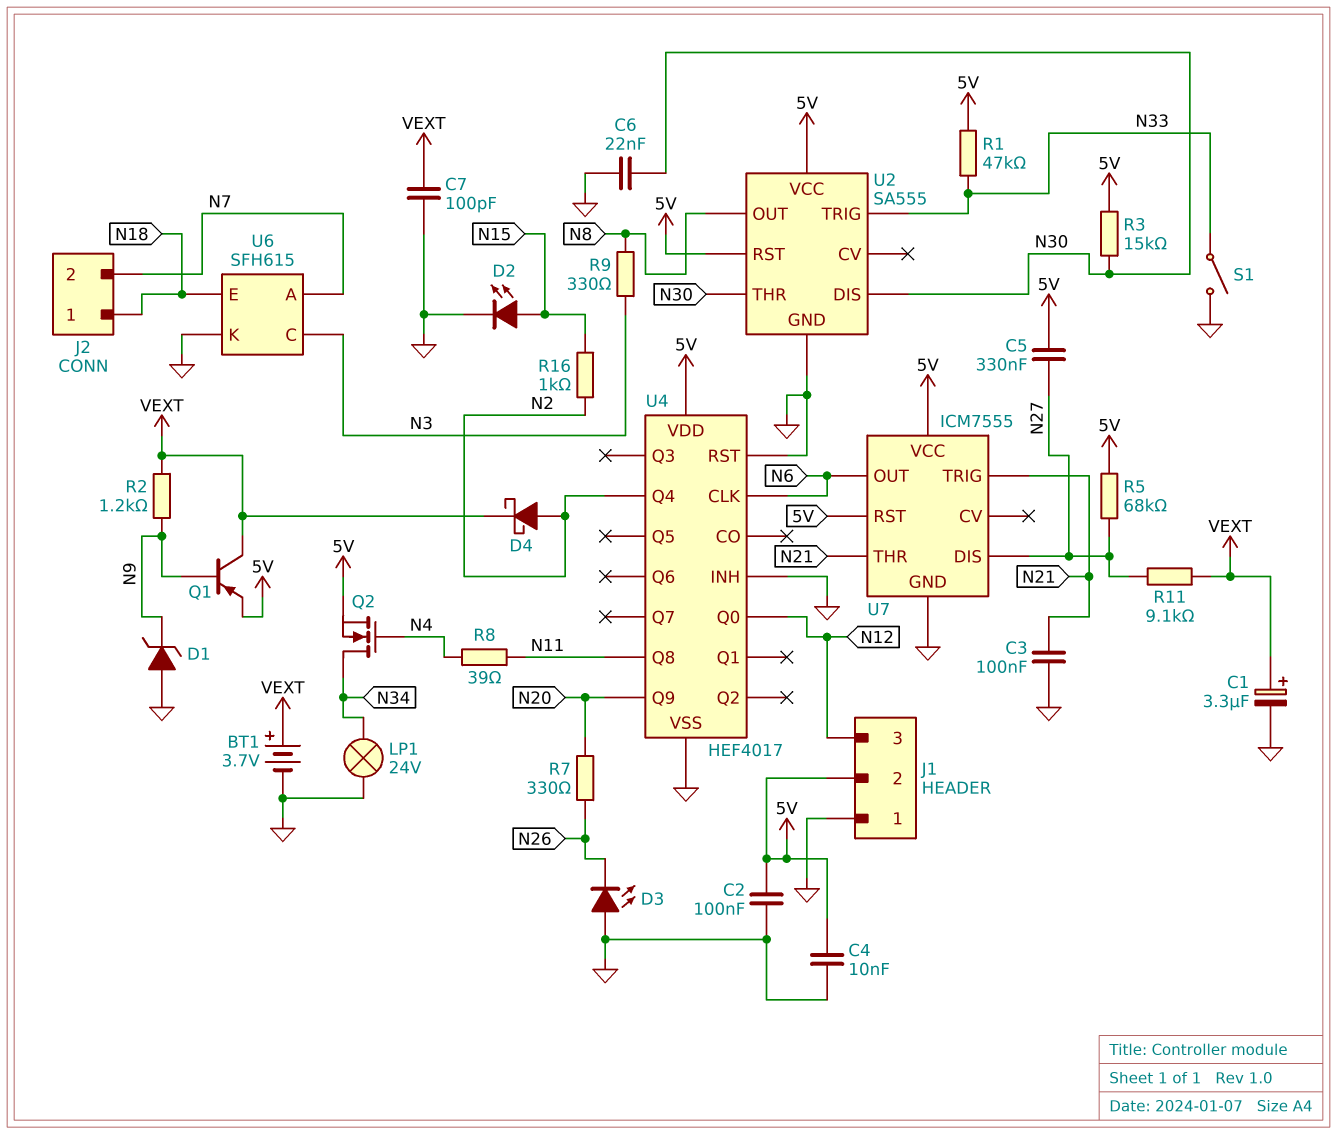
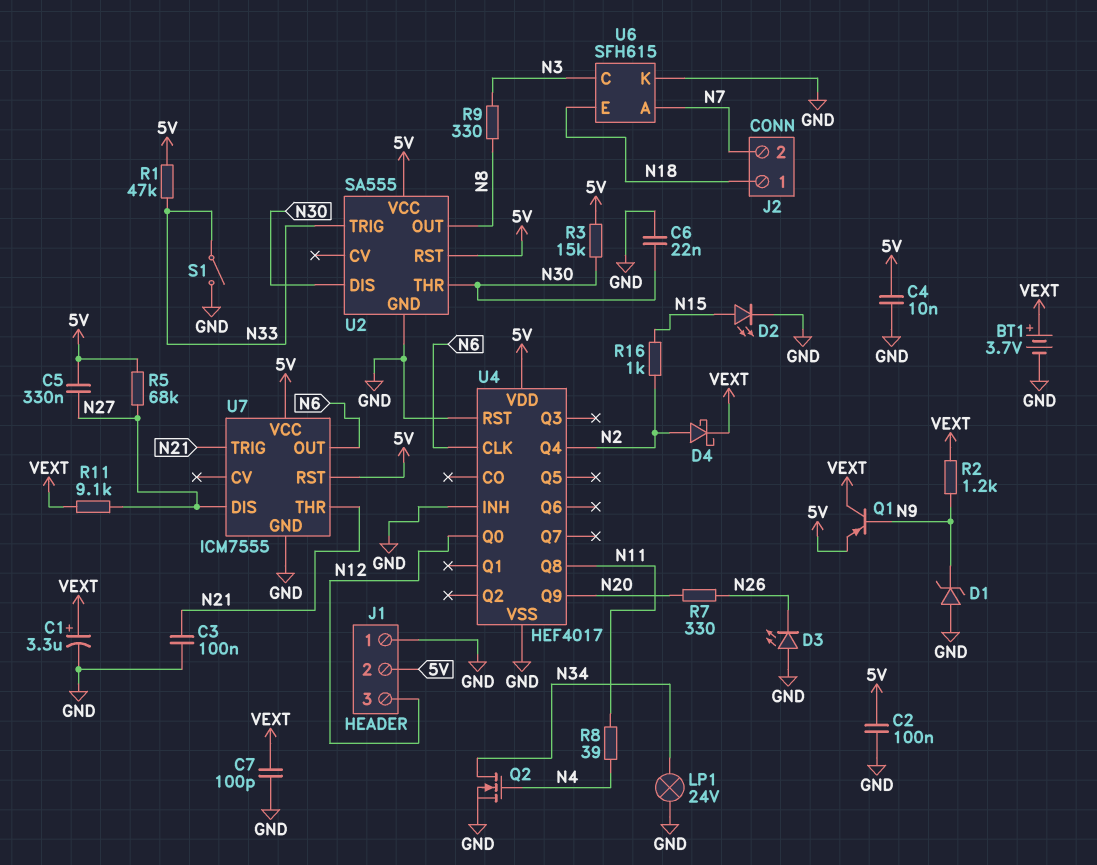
Q2: NMOS (G N4, D N34, S 5V) -> NMOS (G N4, D N34, S GND)

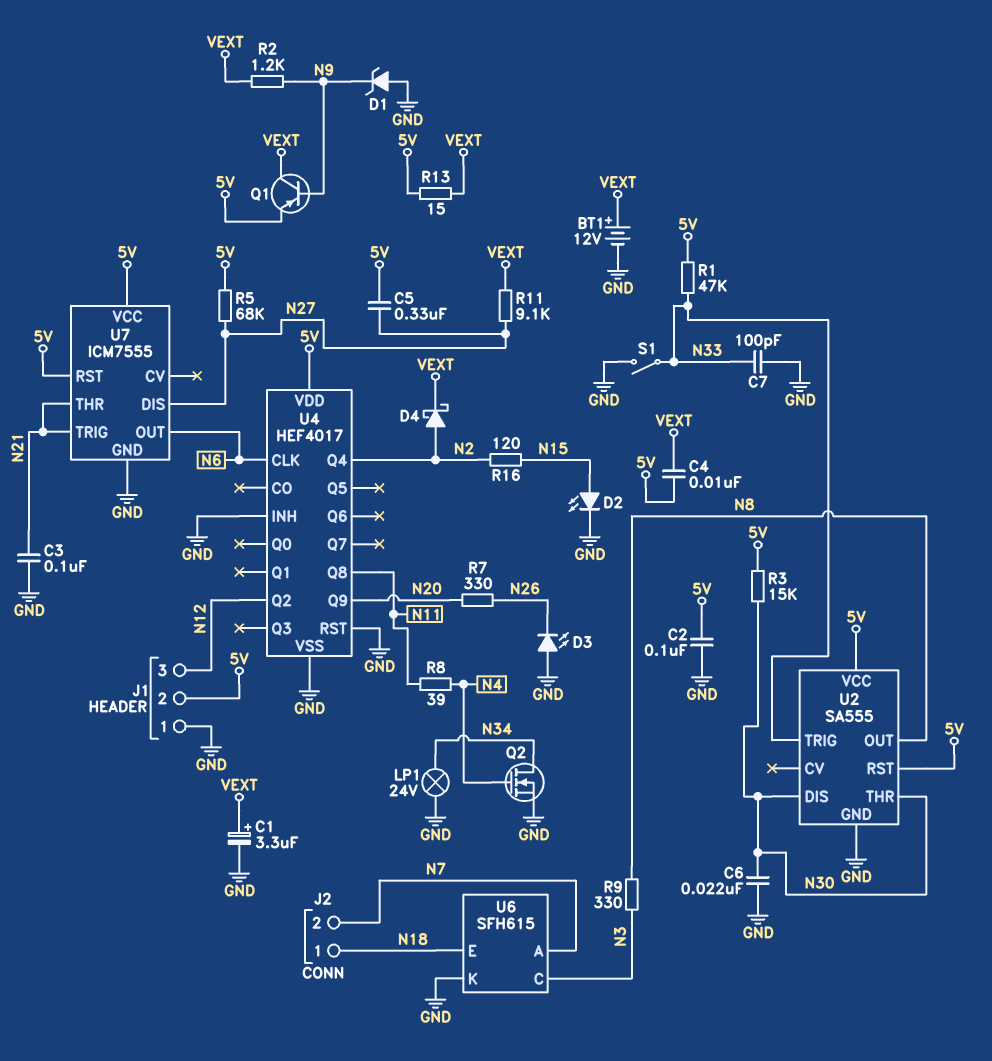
BT1: 3.7V (plus VEXT, minus GND) -> 12V (plus VEXT, minus GND)
C4: 10nF (5V, GND) -> 10nF (5V, VEXT)
C7: 100pF (GND, VEXT) -> 100pF (GND, N33)
R13: none -> 15 (5V, VEXT)
R16: 1k (N2, N15) -> 120 (N2, N15)
U4 pin Q0: N12 -> none
U4 pin Q2: none -> N12

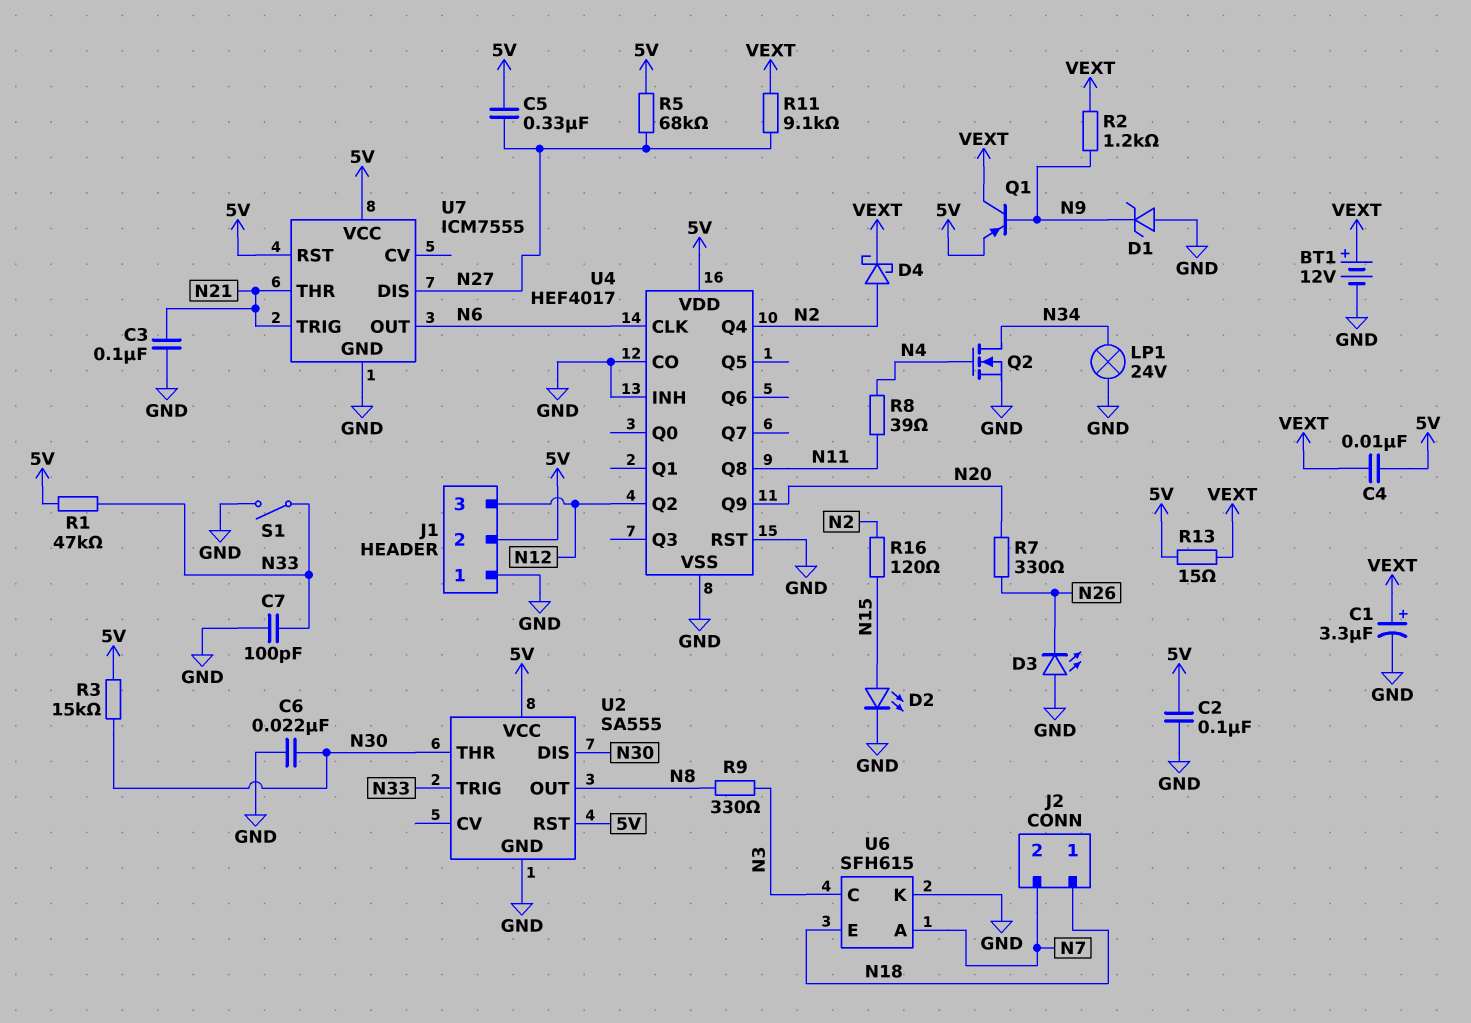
U4 pin CO: none -> GND

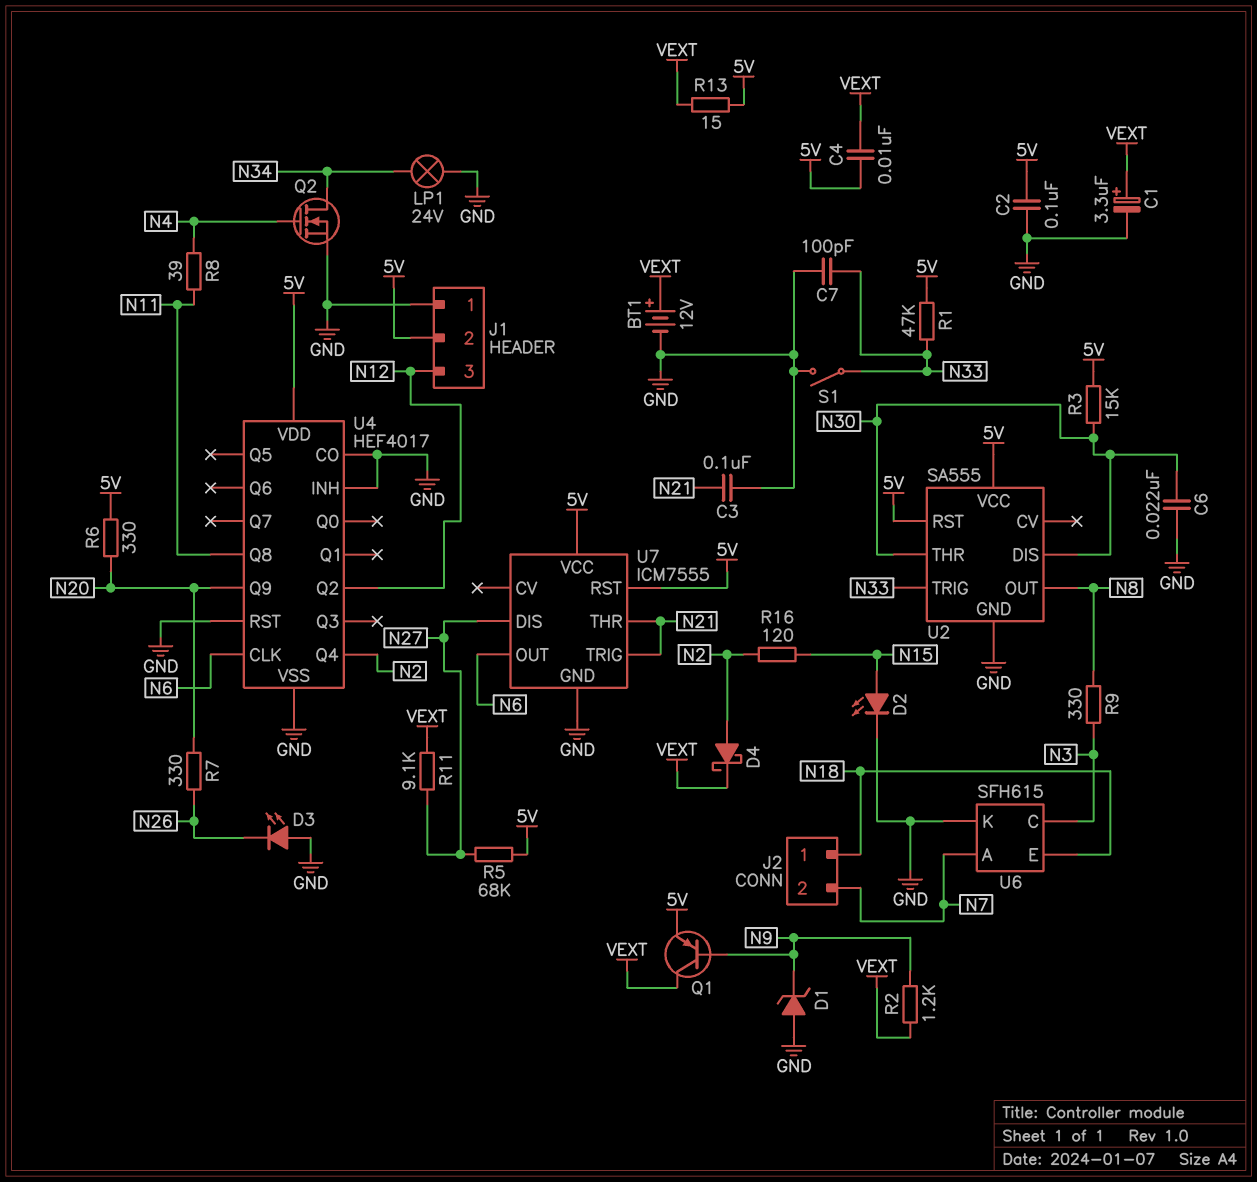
C5: 330nF (5V, N27) -> none
R6: none -> 330 (5V, N20)

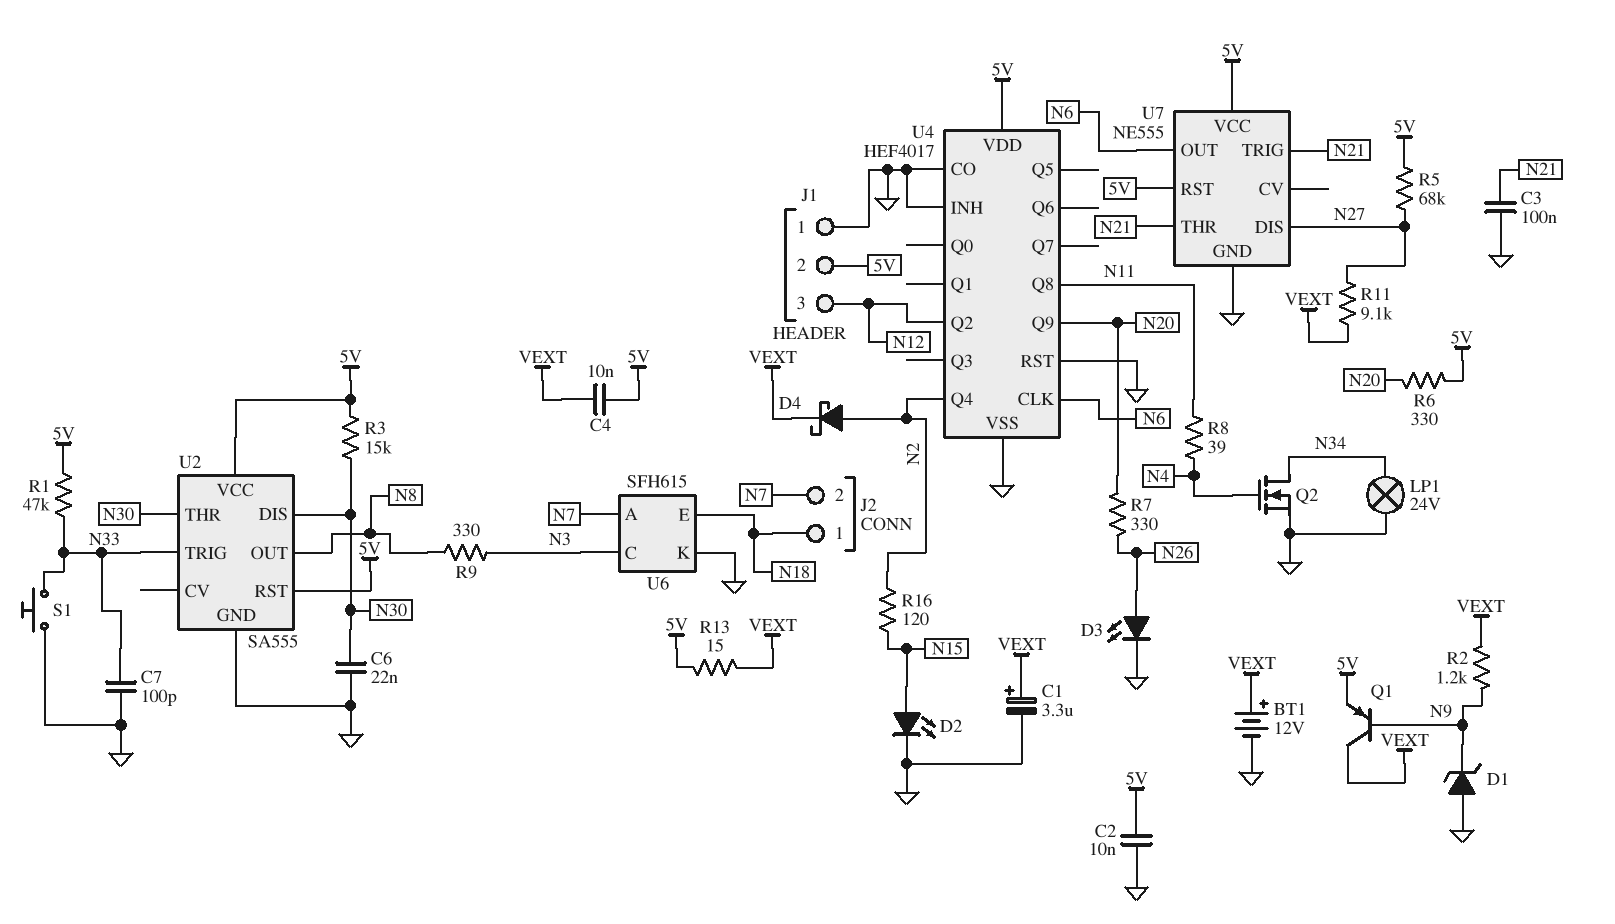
C2: 100nF (5V, GND) -> 10nF (5V, GND)
D3: LED (A GND, K N26) -> LED (A N26, K GND)
S1: switch (GND, N33) -> button (GND, N33)
U7: ICM7555 -> NE555

